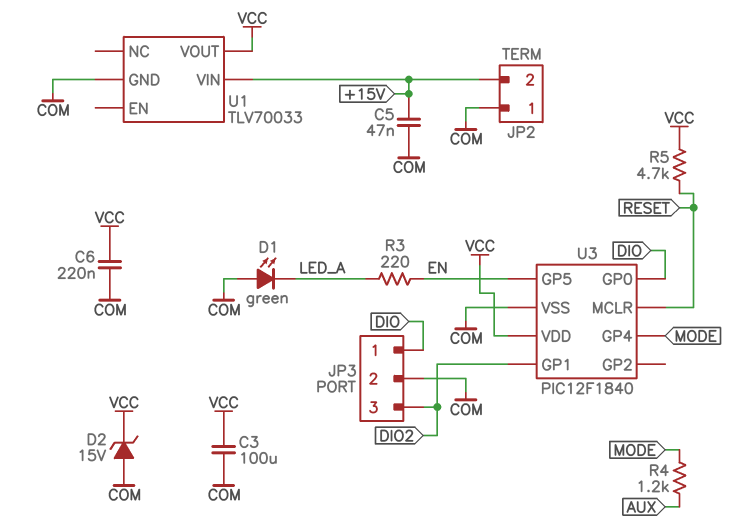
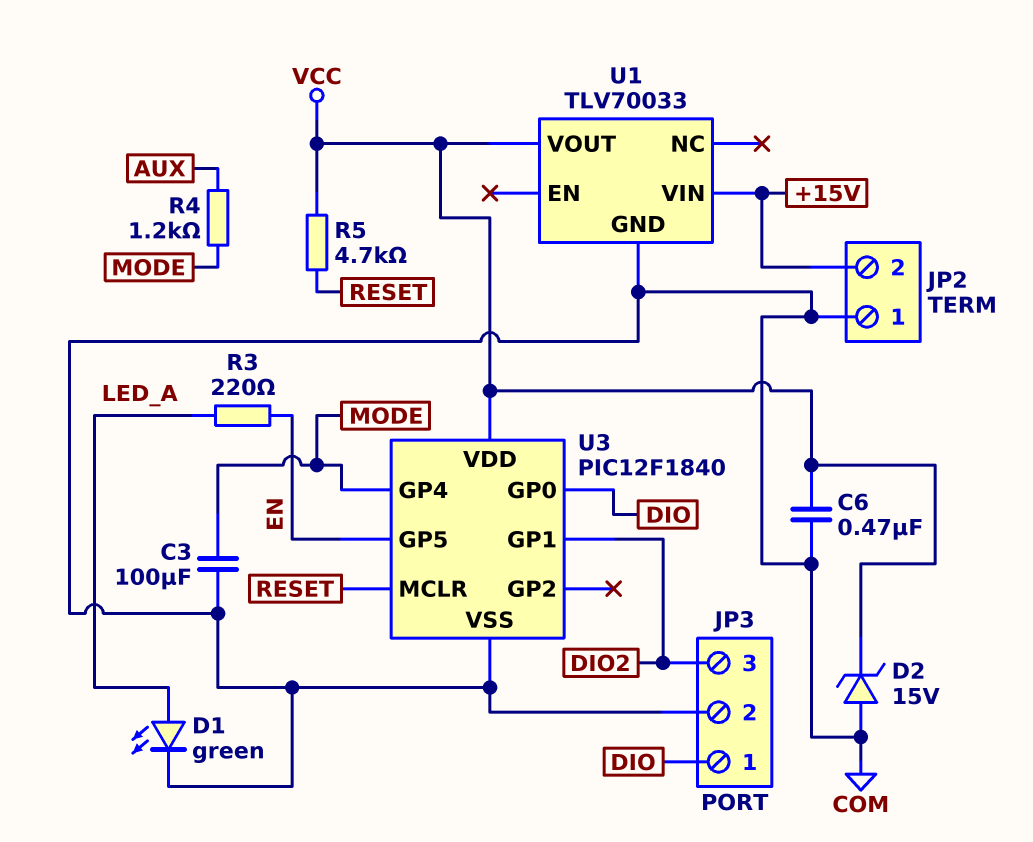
C3: 100uF (COM, VCC) -> 100uF (COM, MODE)
C5: 47nF (+15V, COM) -> none
C6: 220nF (COM, VCC) -> 470nF (COM, VCC)
D1: LED green (A COM, K LED_A) -> LED green (A LED_A, K COM)

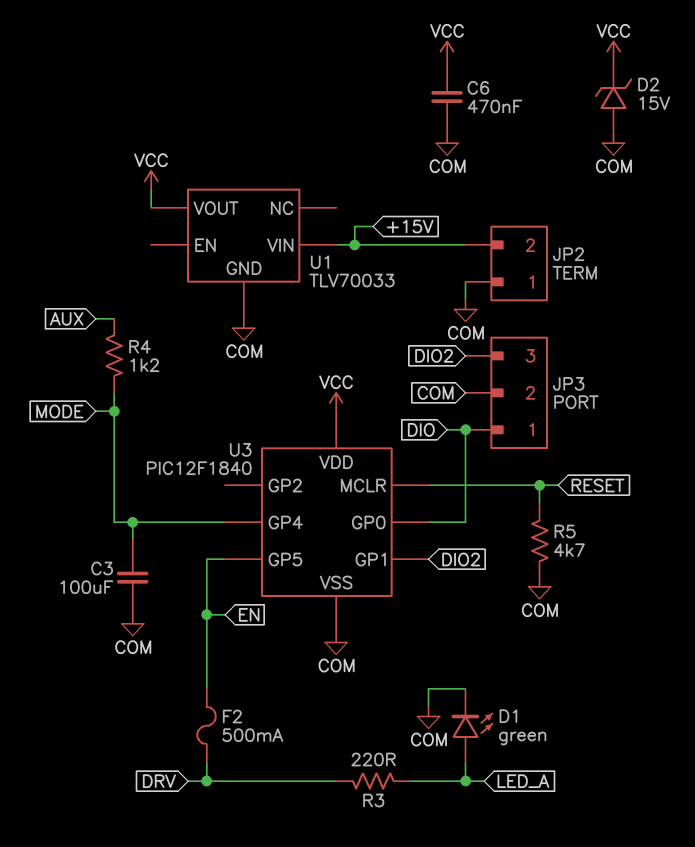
F2: none -> 500mA (DRV, EN)
R3: 220 (EN, LED_A) -> 220 (DRV, LED_A)
R5: 4.7k (RESET, VCC) -> 4.7k (COM, RESET)

